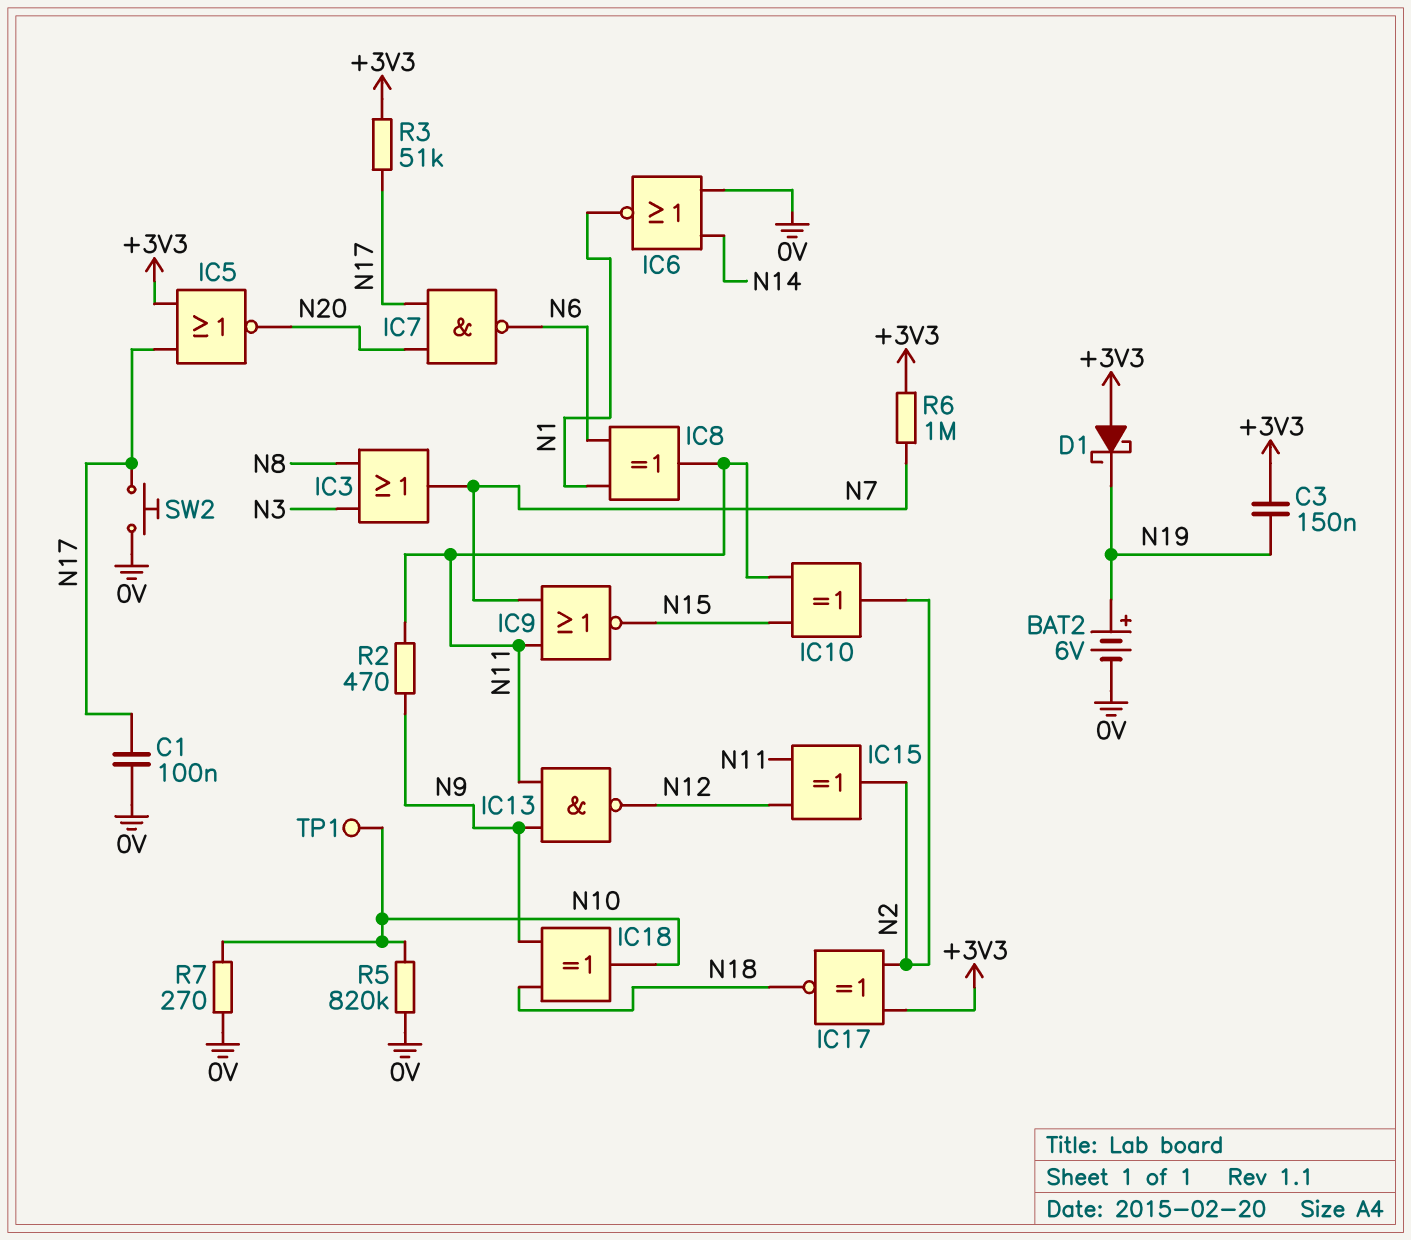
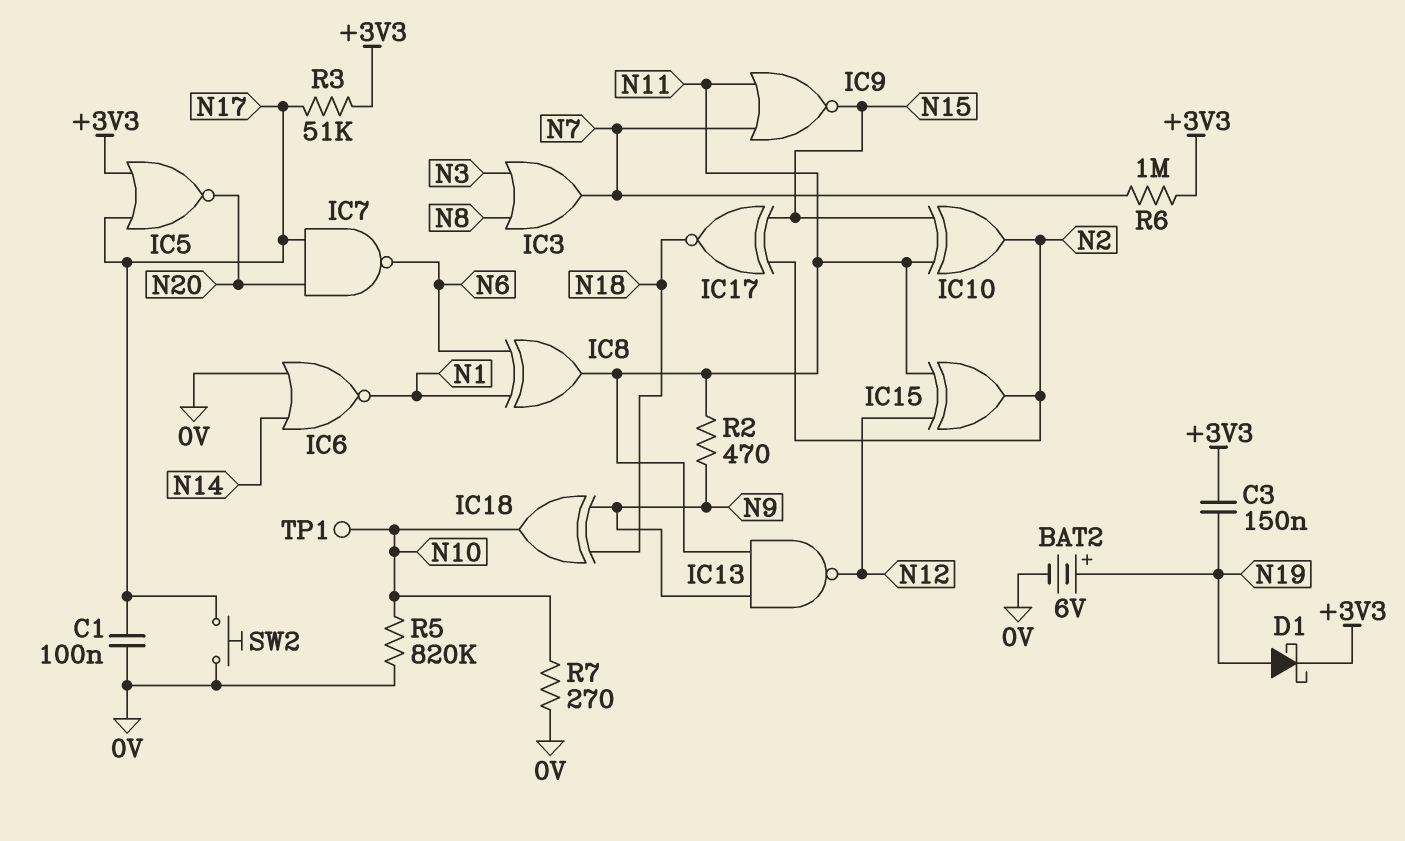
D1: schottky (A +3V3, K N19) -> schottky (A N19, K +3V3)
IC17: XNOR (in +3V3, in N2, out N18) -> XNOR (in N2, in N15, out N18)

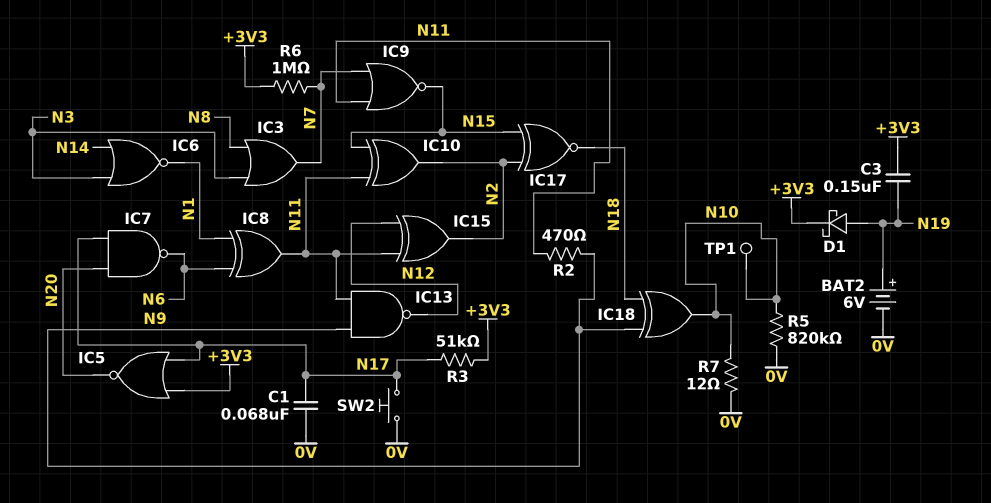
C1: 100nF (0V, N17) -> 68nF (0V, N17)
IC6: NOR (in 0V, in N14, out N1) -> NOR (in N3, in N14, out N1)
R7: 270 (0V, N10) -> 12 (0V, N10)

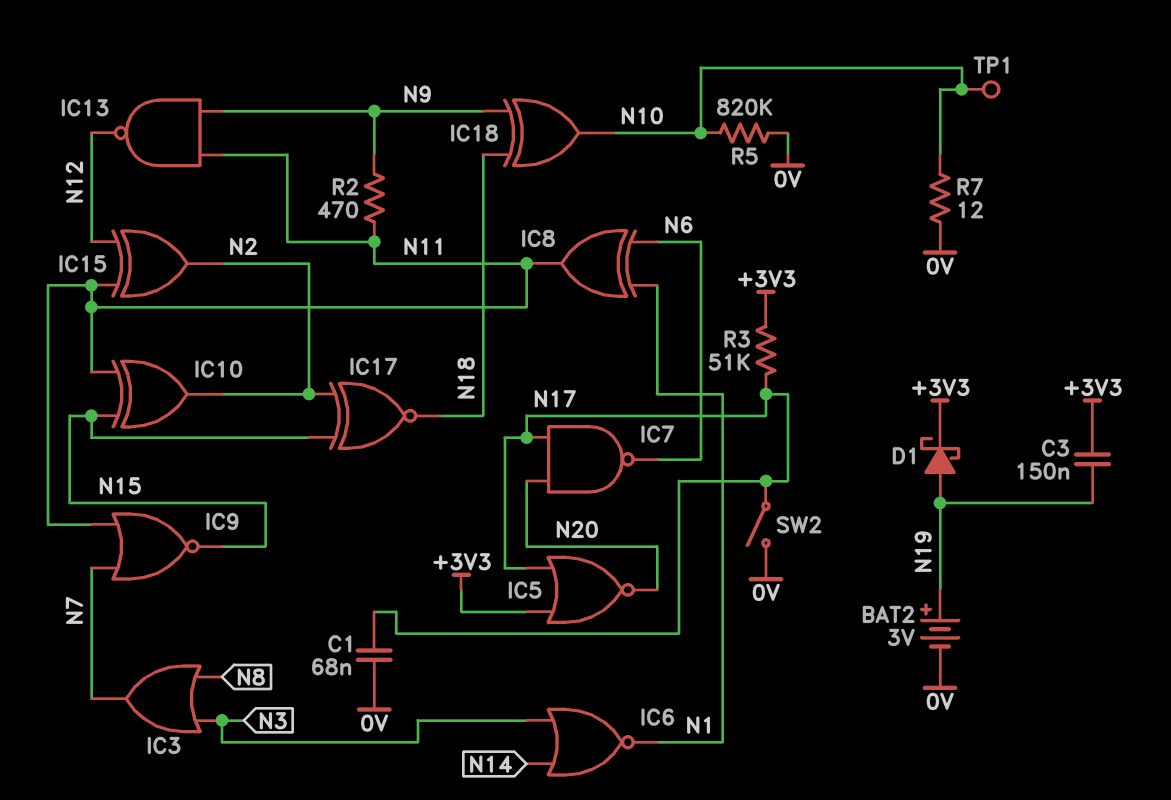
BAT2: 6V (plus N19, minus 0V) -> 3V (plus N19, minus 0V)
R6: 1M (+3V3, N7) -> none
SW2: button (0V, N17) -> switch (0V, N17)

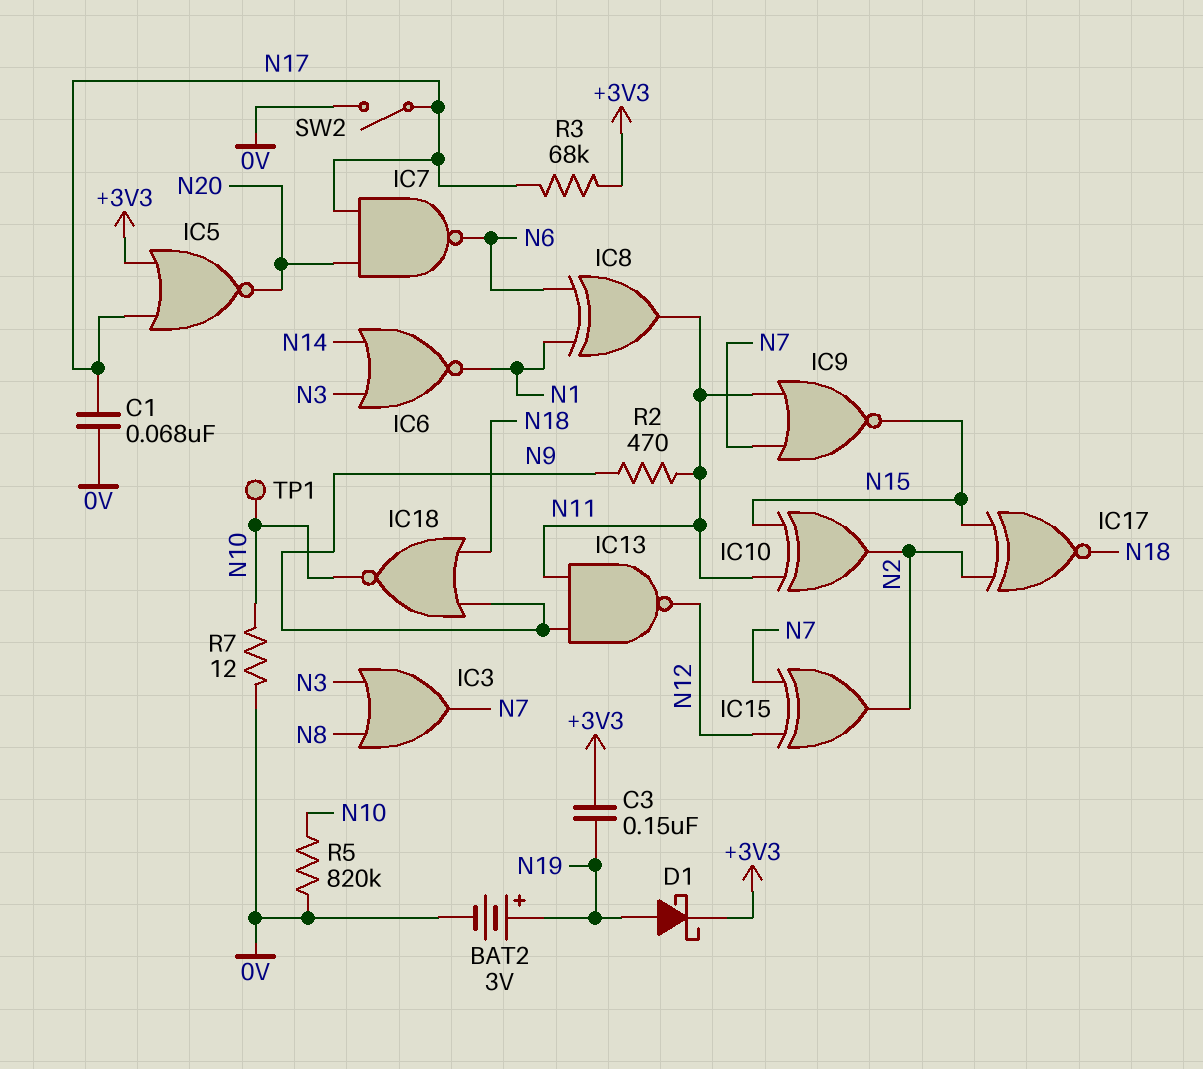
IC15: XOR (in N11, in N12, out N2) -> XOR (in N7, in N12, out N2)
IC18: XOR (in N9, in N18, out N10) -> NOR (in N9, in N18, out N10)
R3: 51k (+3V3, N17) -> 68k (+3V3, N17)

